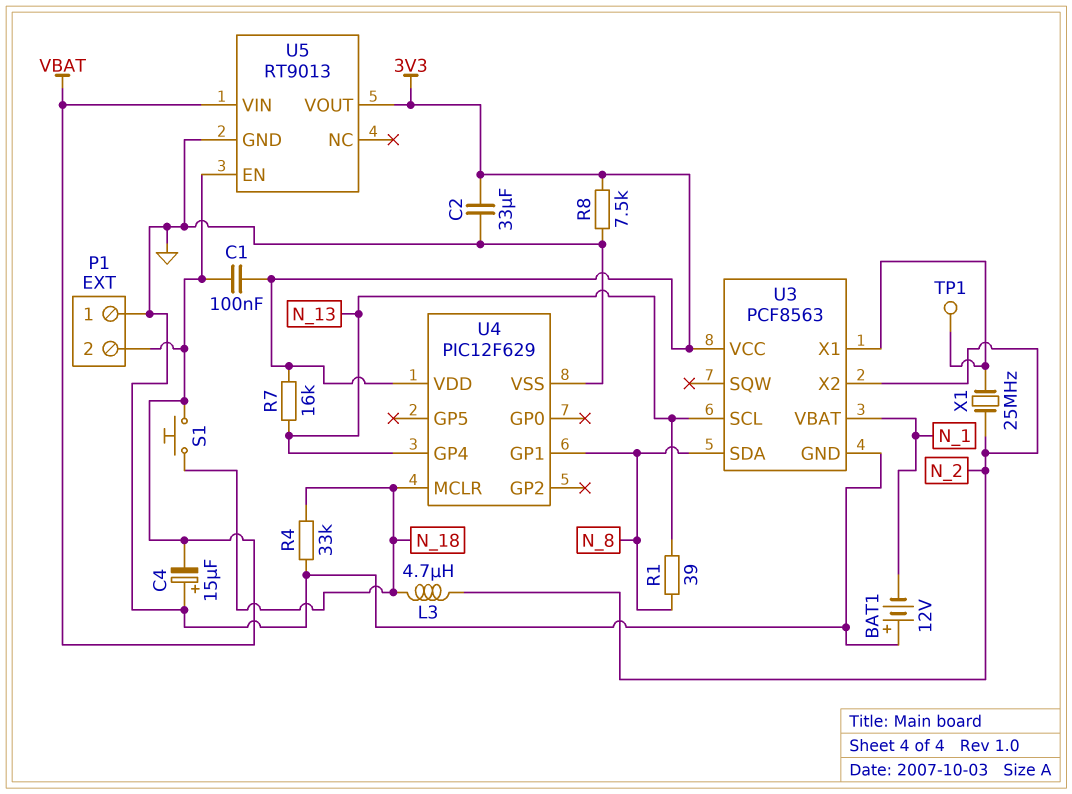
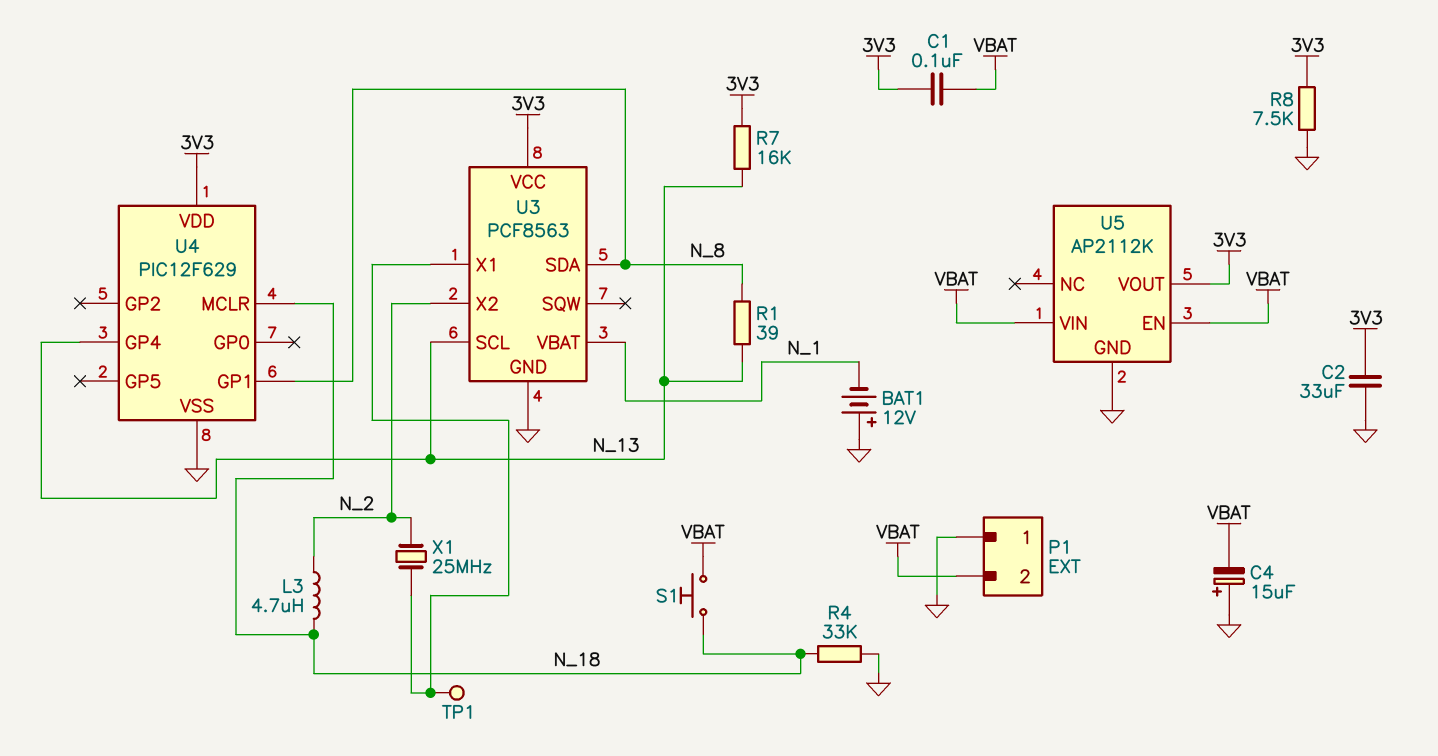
U5: RT9013 -> AP2112K

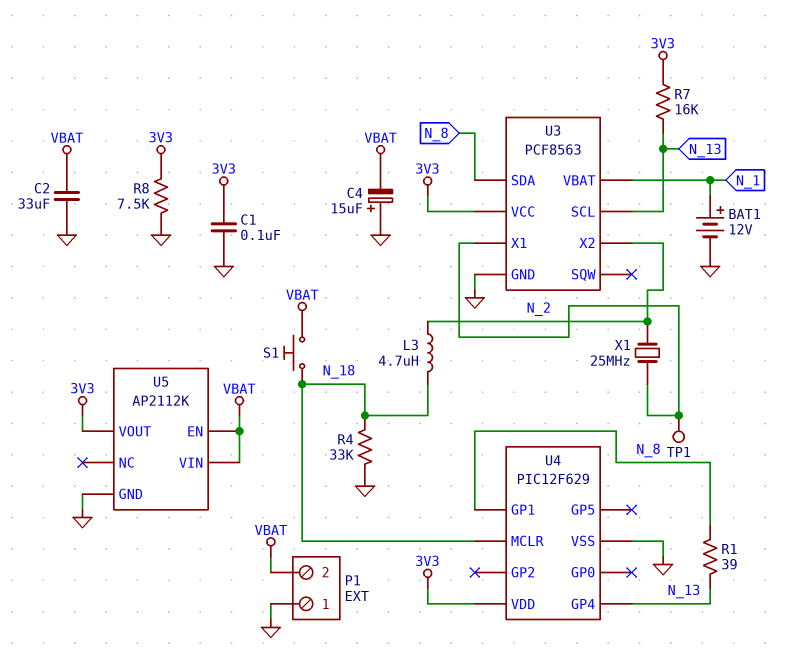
BAT1: 12V (plus GND, minus N_1) -> 12V (plus N_1, minus GND)
C1: 100nF (3V3, VBAT) -> 100nF (3V3, GND)
C2: 33uF (3V3, GND) -> 33uF (GND, VBAT)

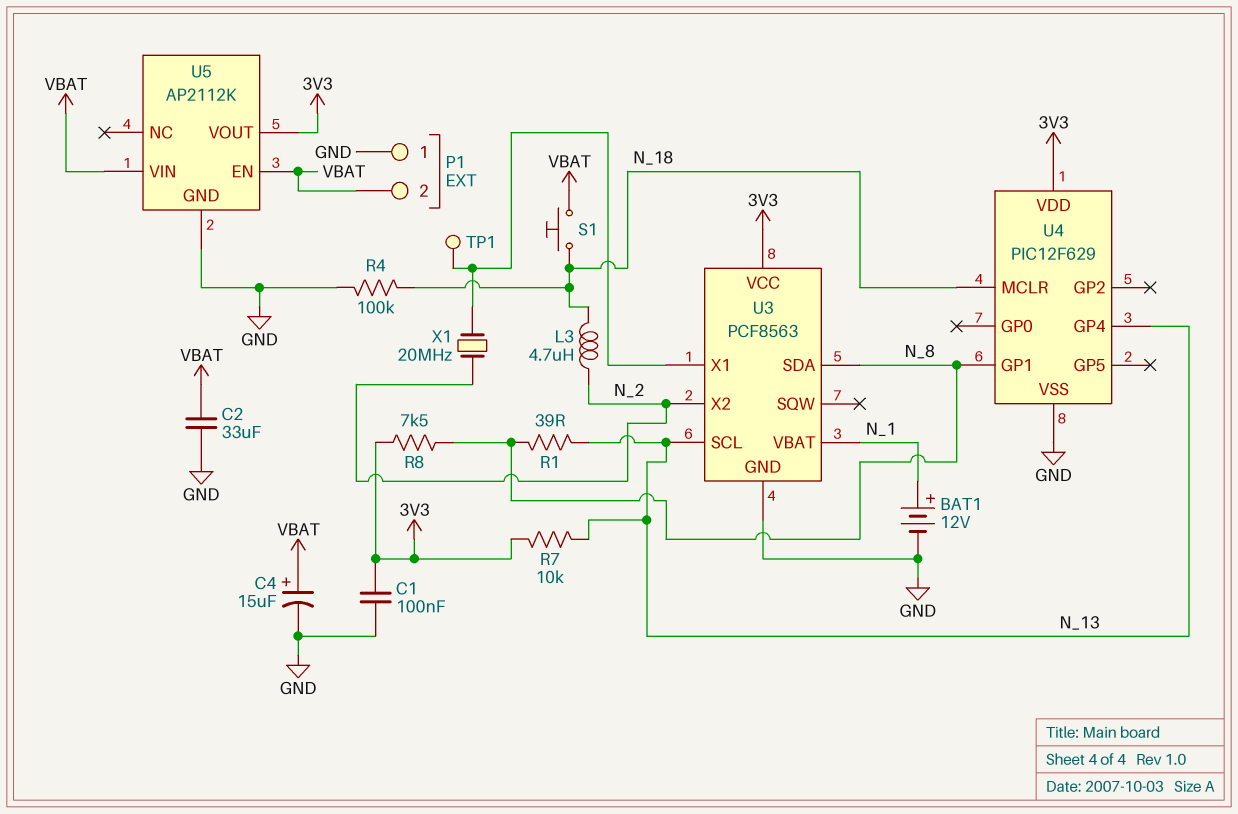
C4: 15uF (plus GND, minus VBAT) -> 15uF (plus VBAT, minus GND)
R4: 33k (GND, N_18) -> 100k (GND, N_18)
R7: 16k (3V3, N_13) -> 10k (3V3, N_13)
R8: 7.5k (3V3, GND) -> 7.5k (3V3, N_8)
X1: 25MHz (N_2, U3/X1) -> 20MHz (N_2, U3/X1)

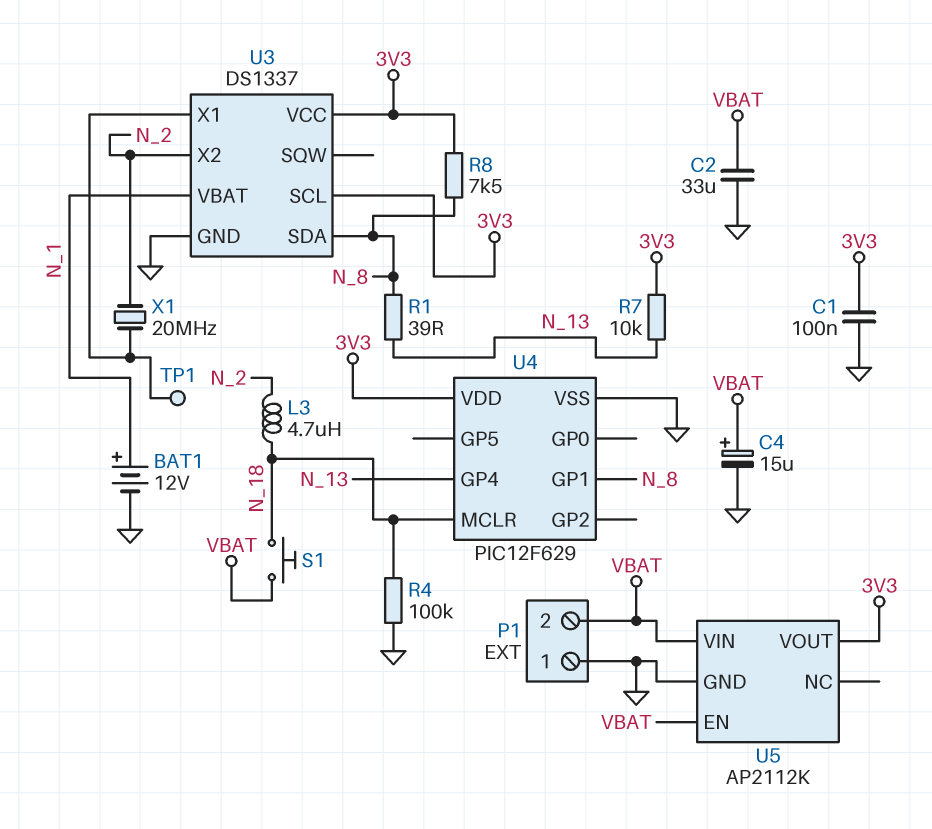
U3: PCF8563 -> DS1337
U3 pin SCL: N_13 -> 3V3

